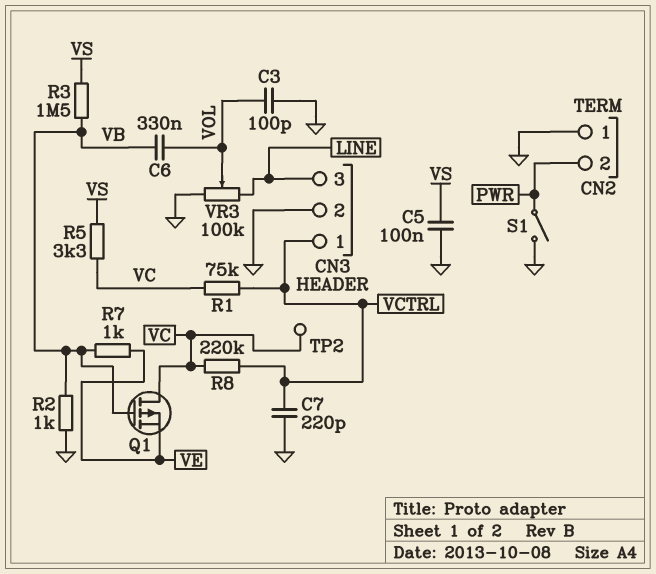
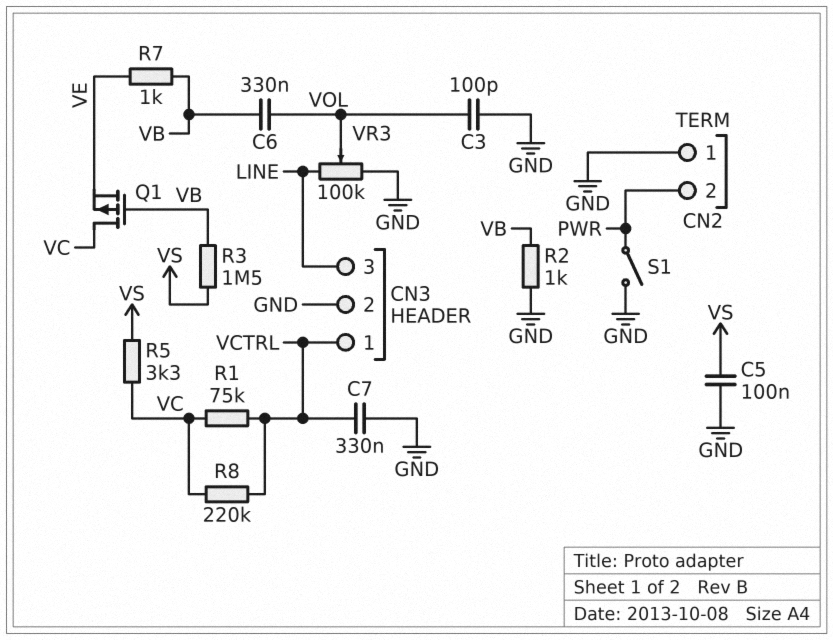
C7: 220pF (GND, VCTRL) -> 330nF (GND, VCTRL)
TP2: test point (VC) -> none

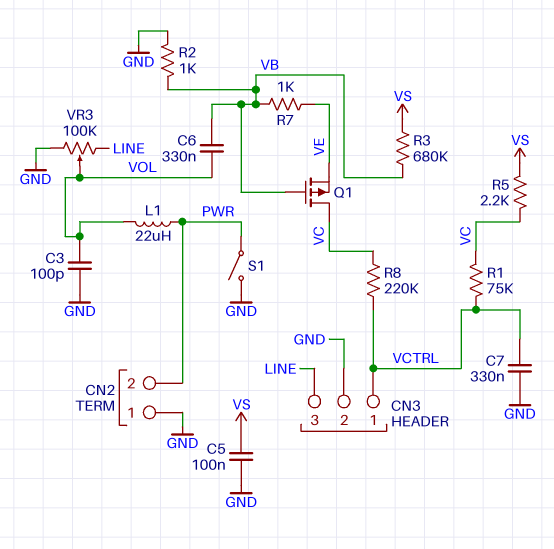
L1: none -> 22uH (PWR, VOL)
R3: 1.5M (VB, VS) -> 680k (VB, VS)
R5: 3.3k (VC, VS) -> 2.2k (VC, VS)

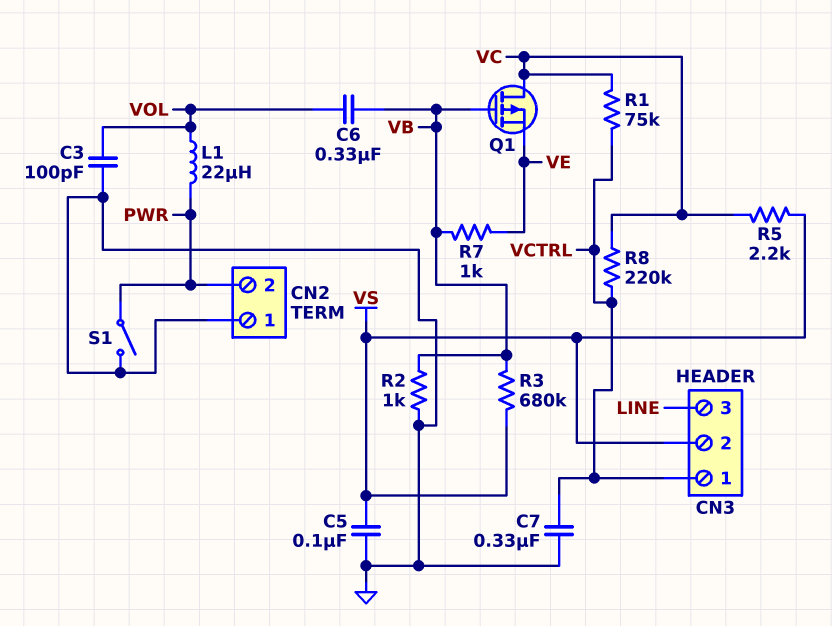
CN3 pin 2: GND -> VS
VR3: 100k (GND, LINE, wiper VOL) -> none

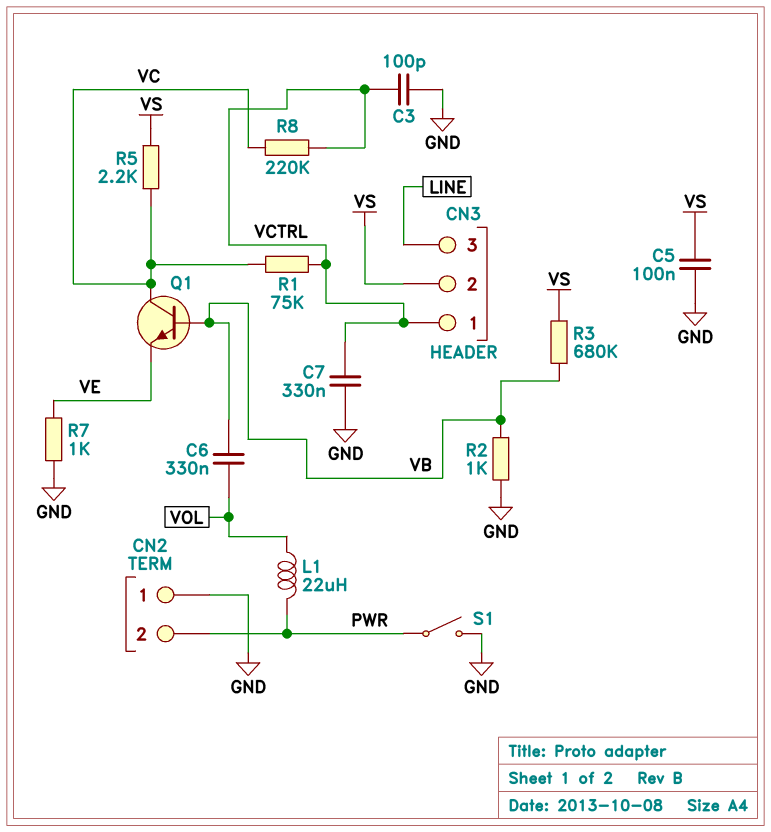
C3: 100pF (GND, VOL) -> 100pF (GND, VCTRL)
Q1: PMOS (G VB, D VC, S VE) -> NPN (B VB, C VC, E VE)
R7: 1k (VB, VE) -> 1k (GND, VE)

